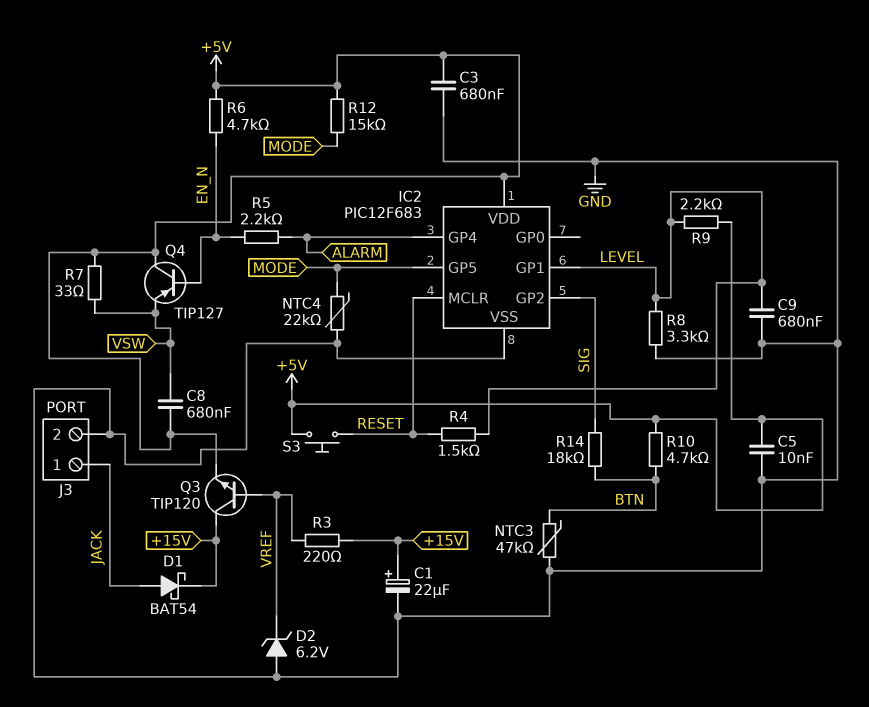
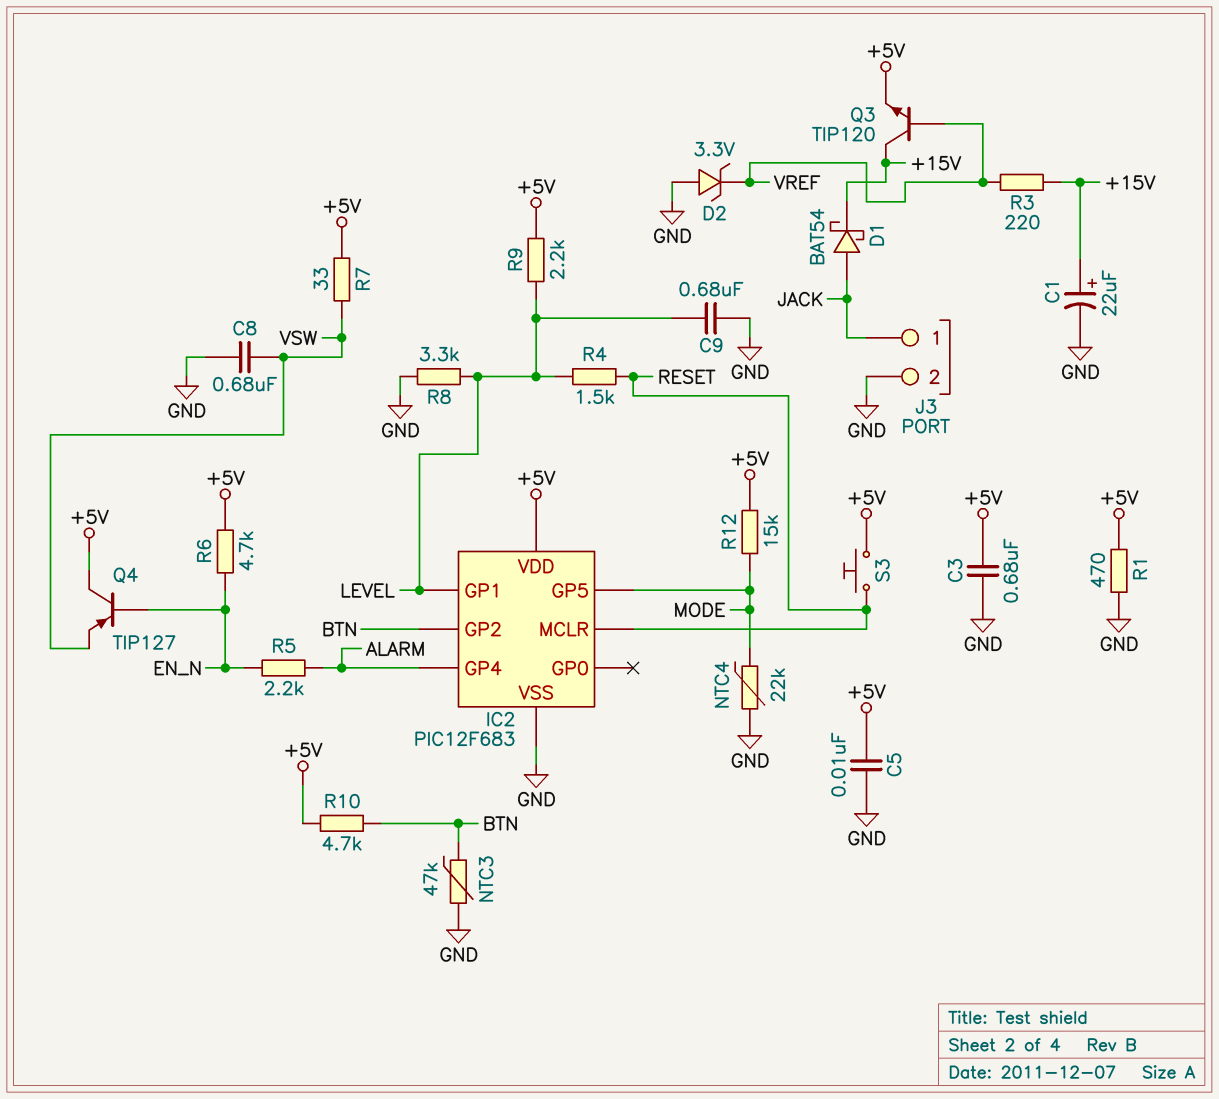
C8: 680nF (+5V, VSW) -> 680nF (GND, VSW)
D2: zener 6.2V (A GND, K VREF) -> zener 3.3V (A GND, K VREF)
IC2 pin GP2: SIG -> BTN
R1: none -> 470 (+5V, GND)
R14: 18k (BTN, SIG) -> none

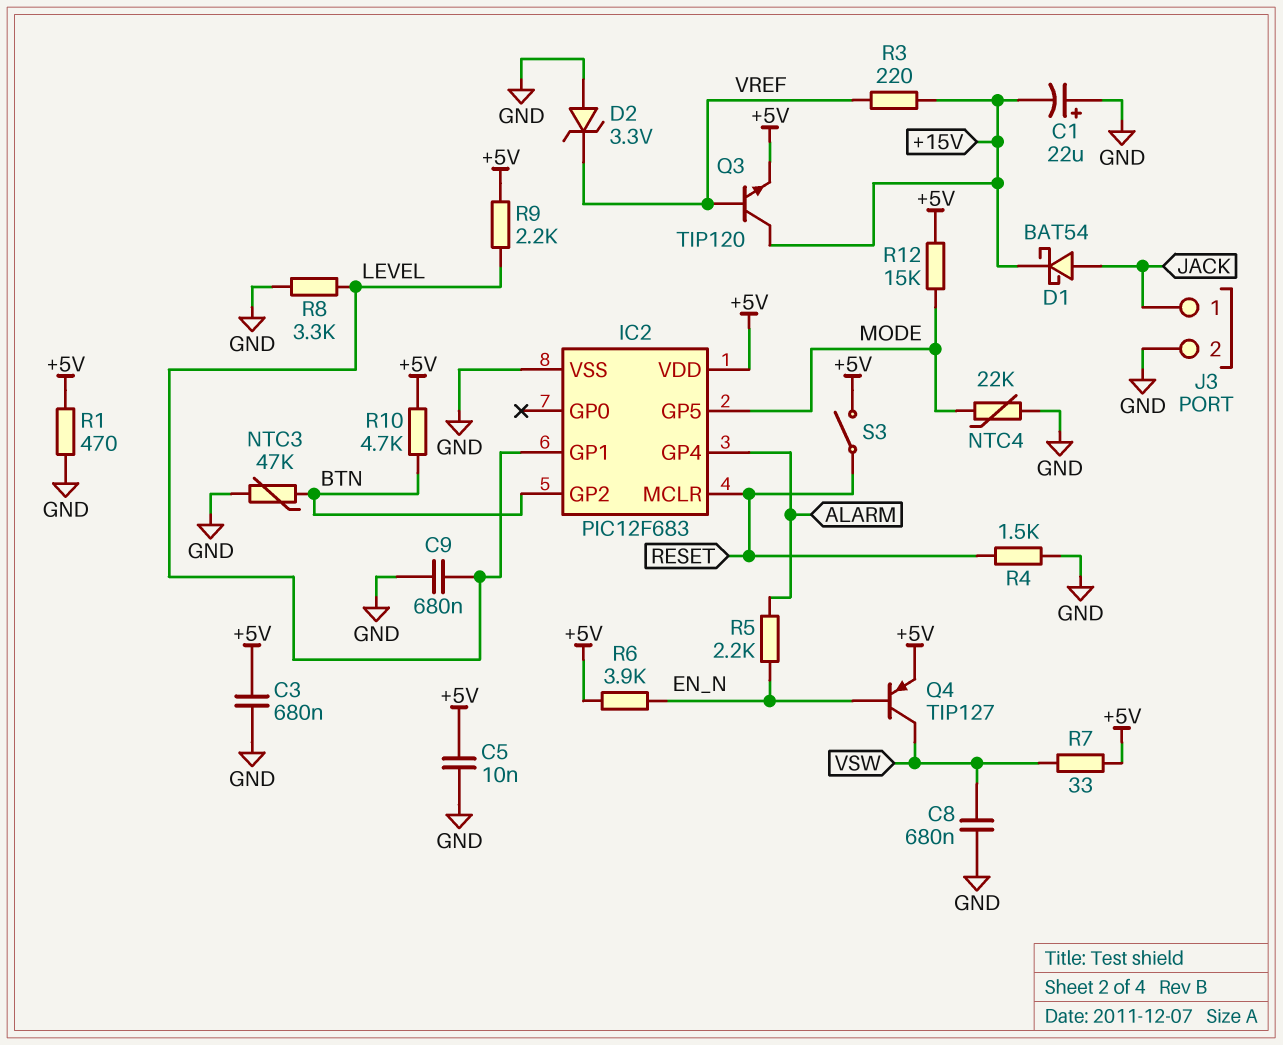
C1: 22uF (plus +15V, minus GND) -> 22uF (plus GND, minus +15V)
Q4: PNP TIP127 (B EN_N, C +5V, E VSW) -> PNP TIP127 (B EN_N, C VSW, E +5V)
R4: 1.5k (LEVEL, RESET) -> 1.5k (GND, RESET)
R6: 4.7k (+5V, EN_N) -> 3.9k (+5V, EN_N)
S3: button (+5V, RESET) -> switch (+5V, RESET)

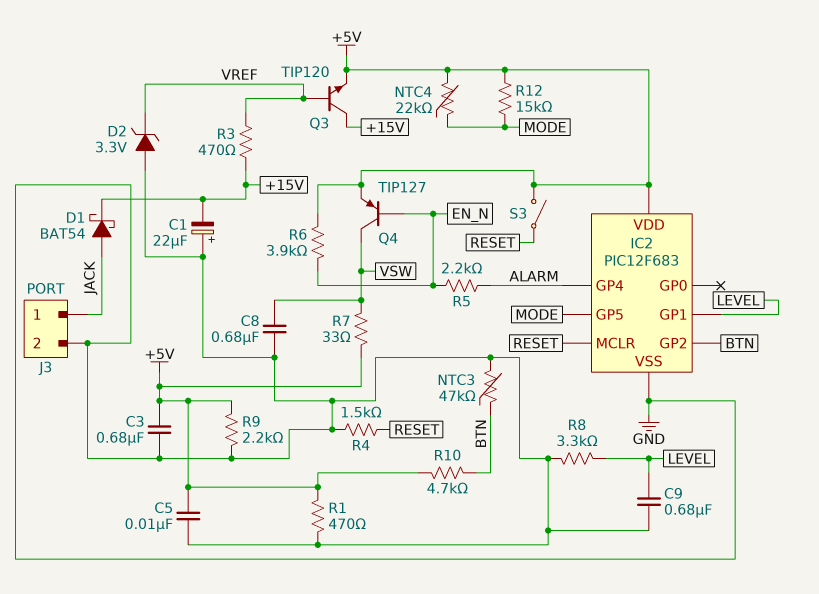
NTC4: 22k (GND, MODE) -> 22k (+5V, MODE)
R3: 220 (+15V, VREF) -> 470 (+15V, VREF)
R9: 2.2k (+5V, LEVEL) -> 2.2k (+5V, GND)

